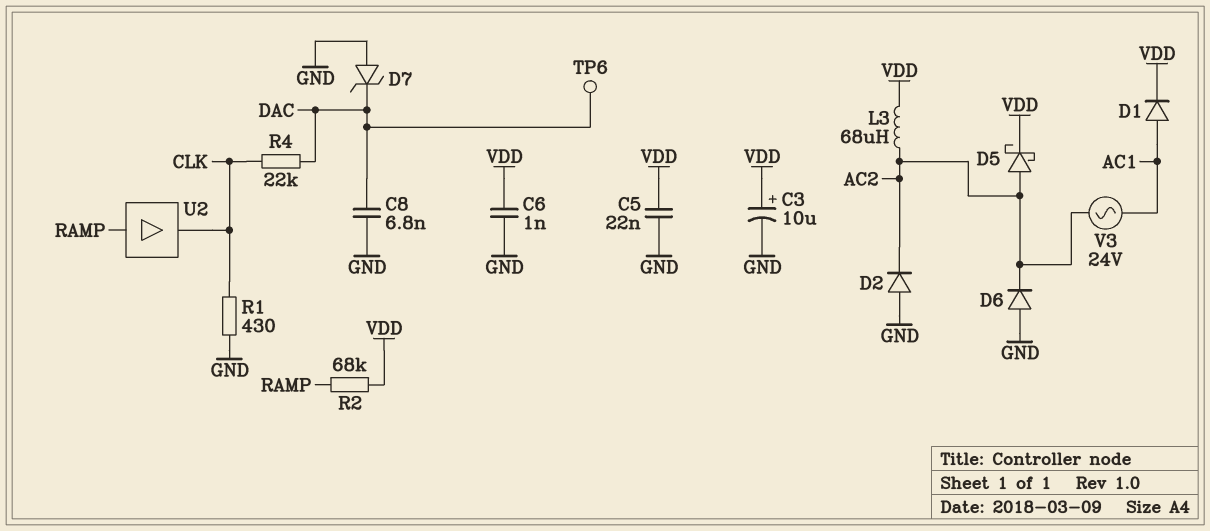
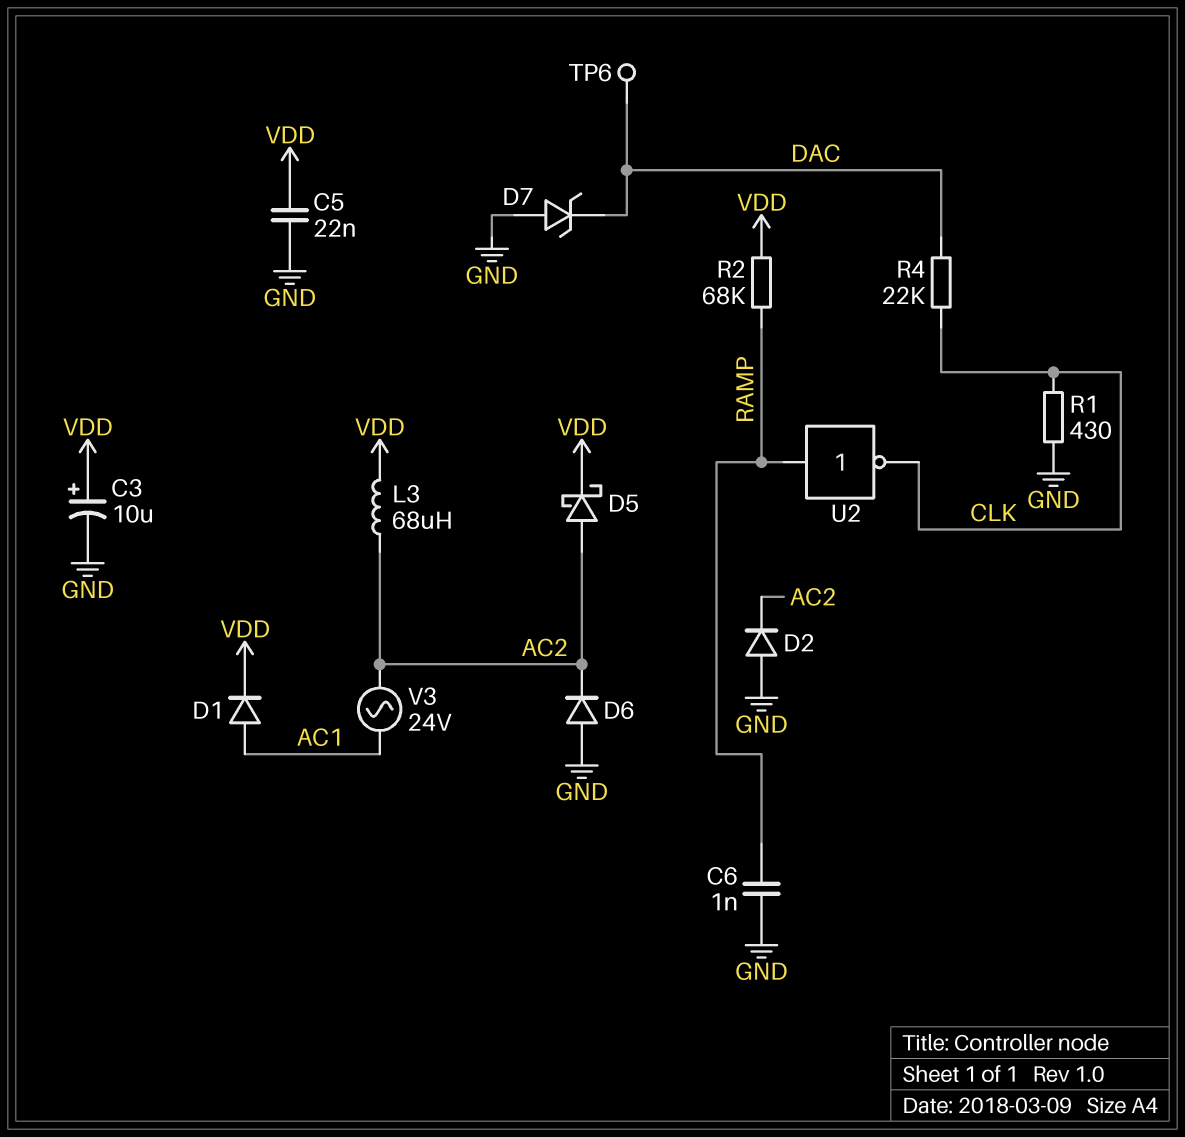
C6: 1nF (GND, VDD) -> 1nF (GND, RAMP)
C8: 6.8nF (DAC, GND) -> none
U2: buffer (in RAMP, out CLK) -> NOT (in RAMP, out CLK)

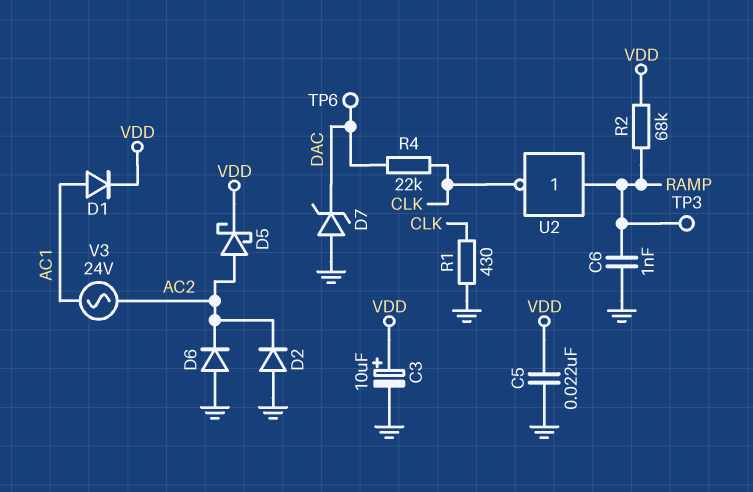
L3: 68uH (AC2, VDD) -> none
TP3: none -> test point (RAMP)

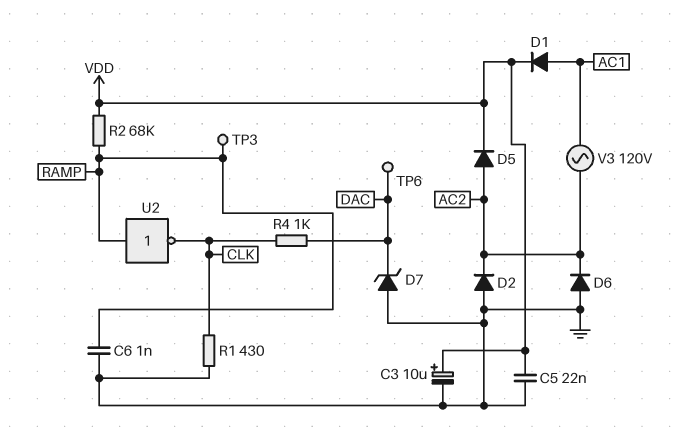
D5: schottky (A AC2, K VDD) -> diode (A AC2, K VDD)
R4: 22k (CLK, DAC) -> 1k (CLK, DAC)
V3: AC 24V (AC1, AC2) -> AC 120V (AC1, AC2)

